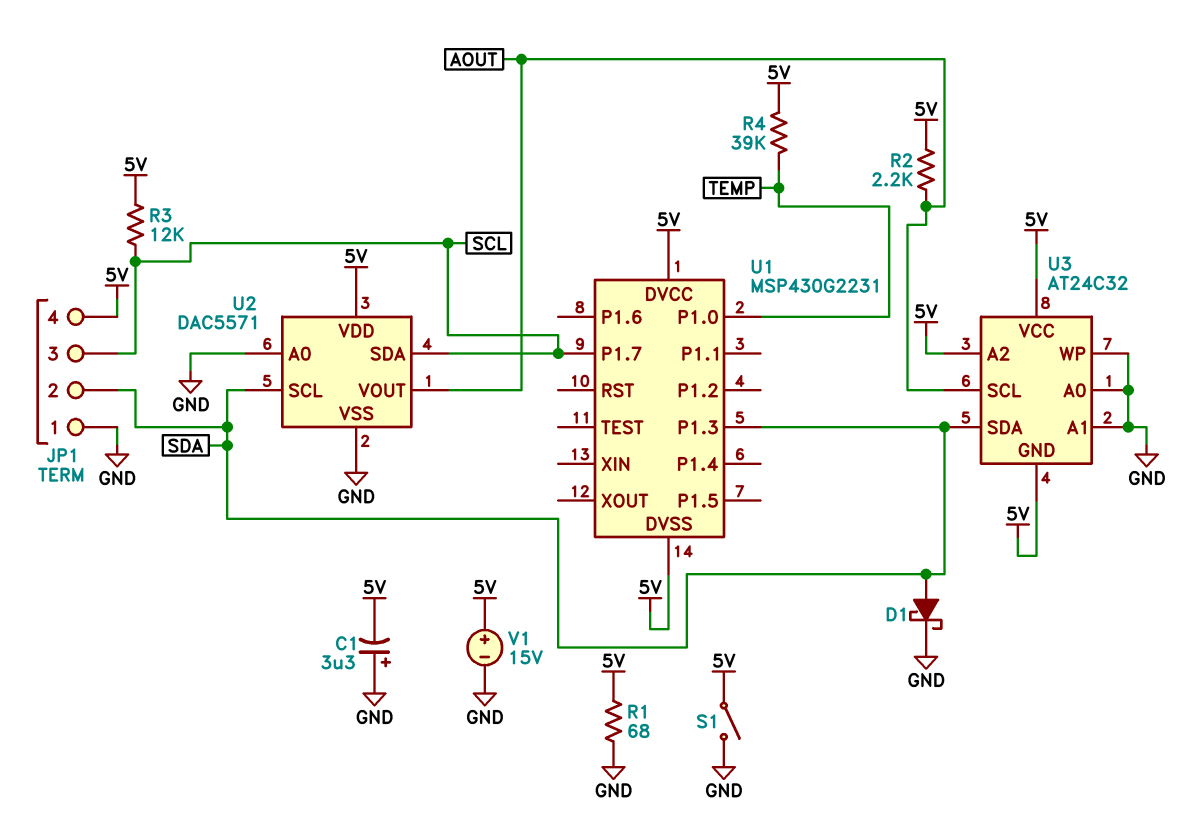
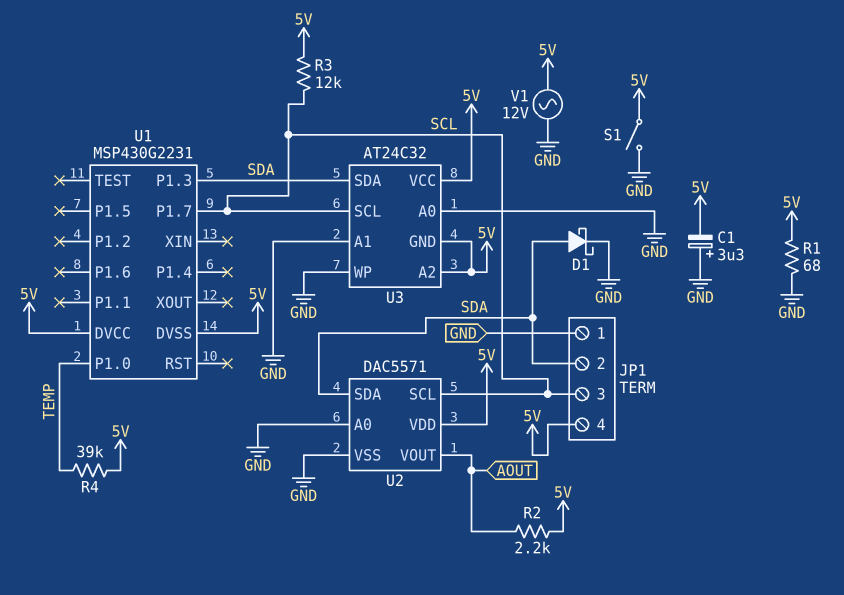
U2 pin SCL: SDA -> SCL
U2 pin SDA: SCL -> SDA
U3 pin SCL: AOUT -> SCL
V1: 15V (plus 5V, minus GND) -> AC 12V (5V, GND)

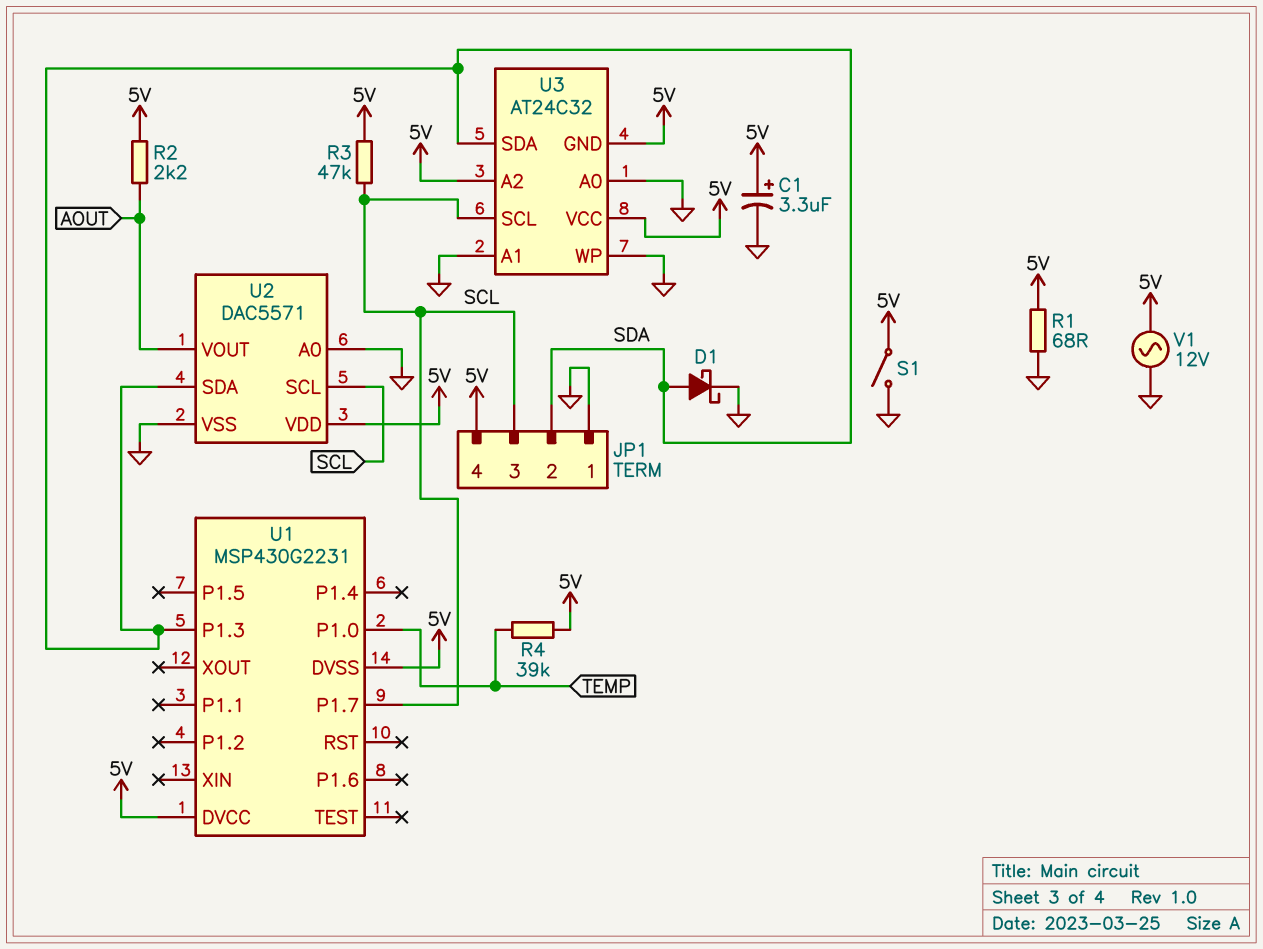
C1: 3.3uF (plus GND, minus 5V) -> 3.3uF (plus 5V, minus GND)
R3: 12k (5V, SCL) -> 47k (5V, SCL)

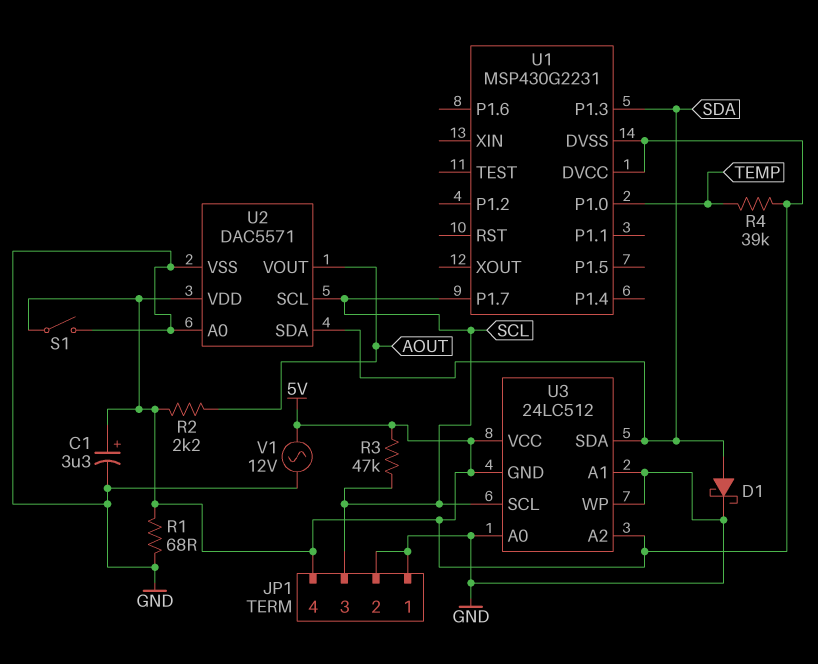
JP1 pin 2: SDA -> GND
U3: AT24C32 -> 24LC512

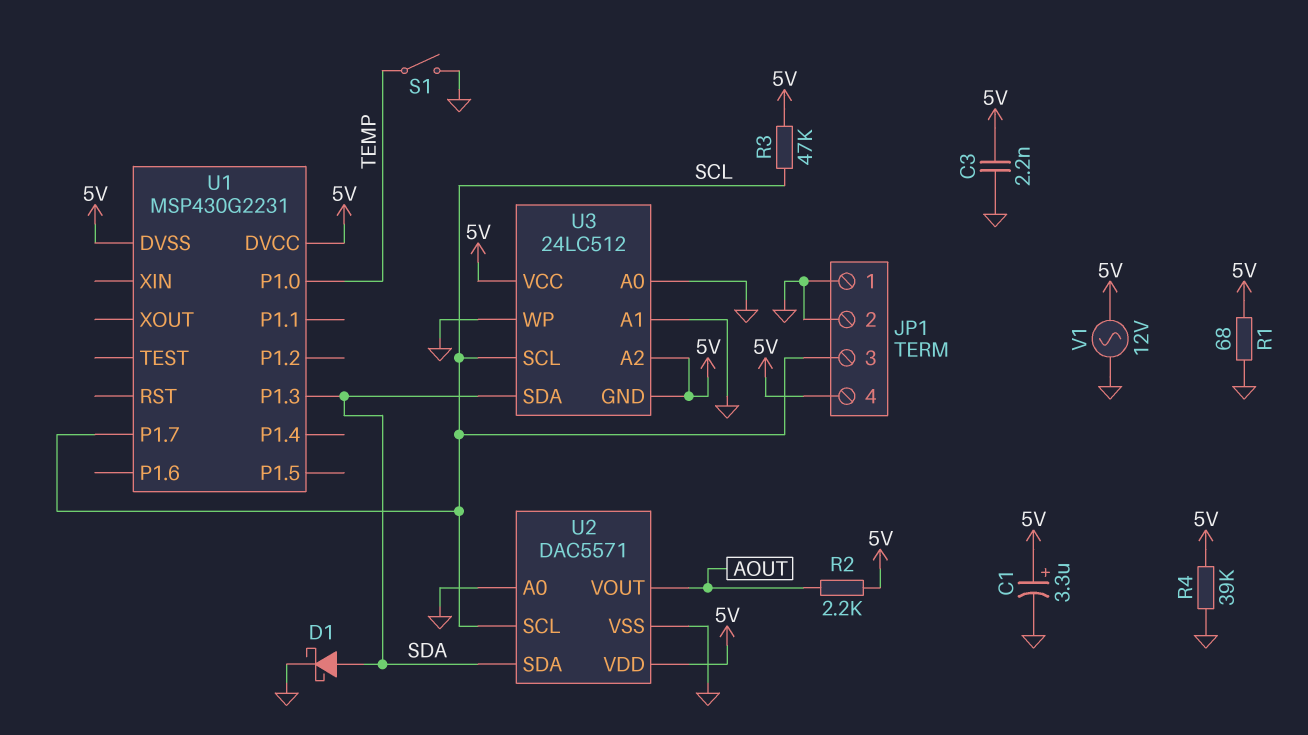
C3: none -> 2.2nF (5V, GND)
R4: 39k (5V, TEMP) -> 39k (5V, GND)
S1: switch (5V, GND) -> switch (GND, TEMP)

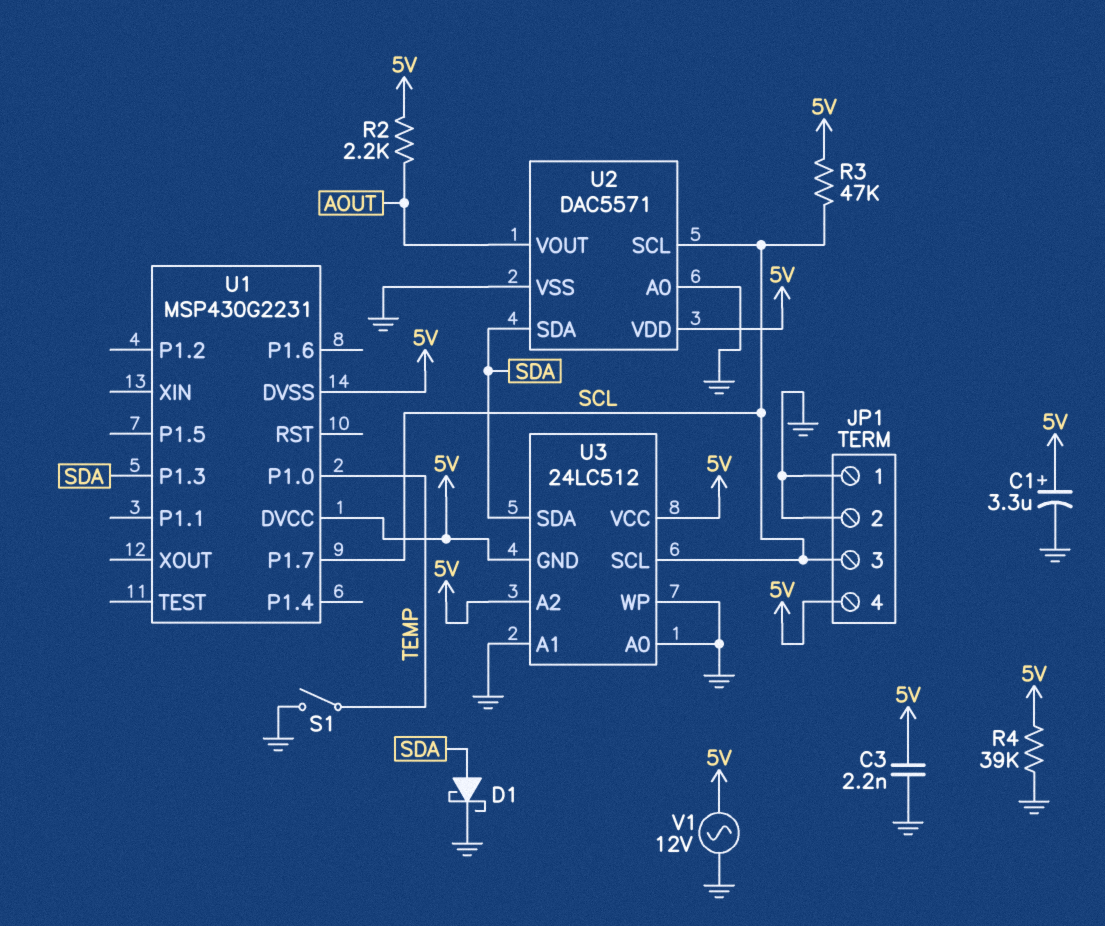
R1: 68 (5V, GND) -> none

